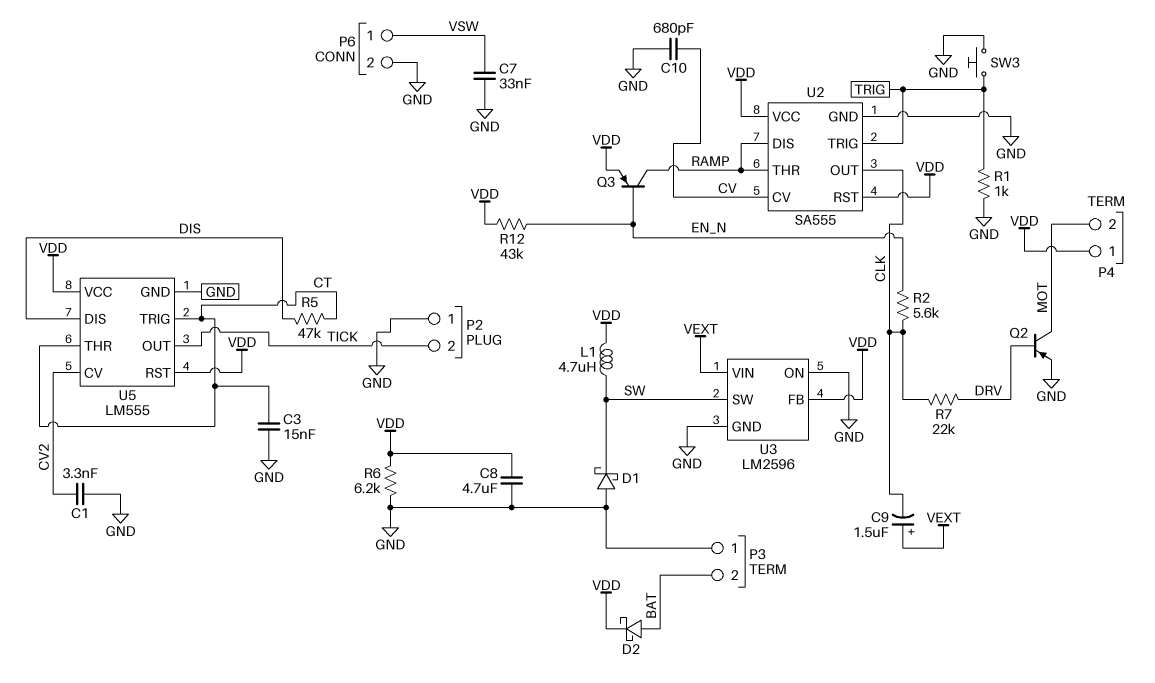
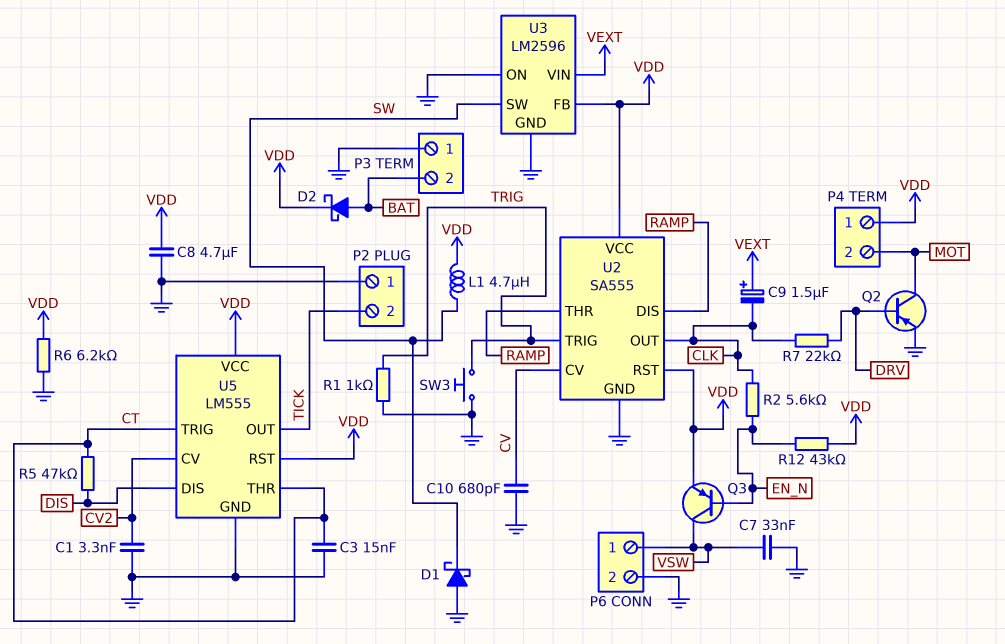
Q3: PNP (B EN_N, C RAMP, E VDD) -> PNP (B EN_N, C VSW, E VDD)

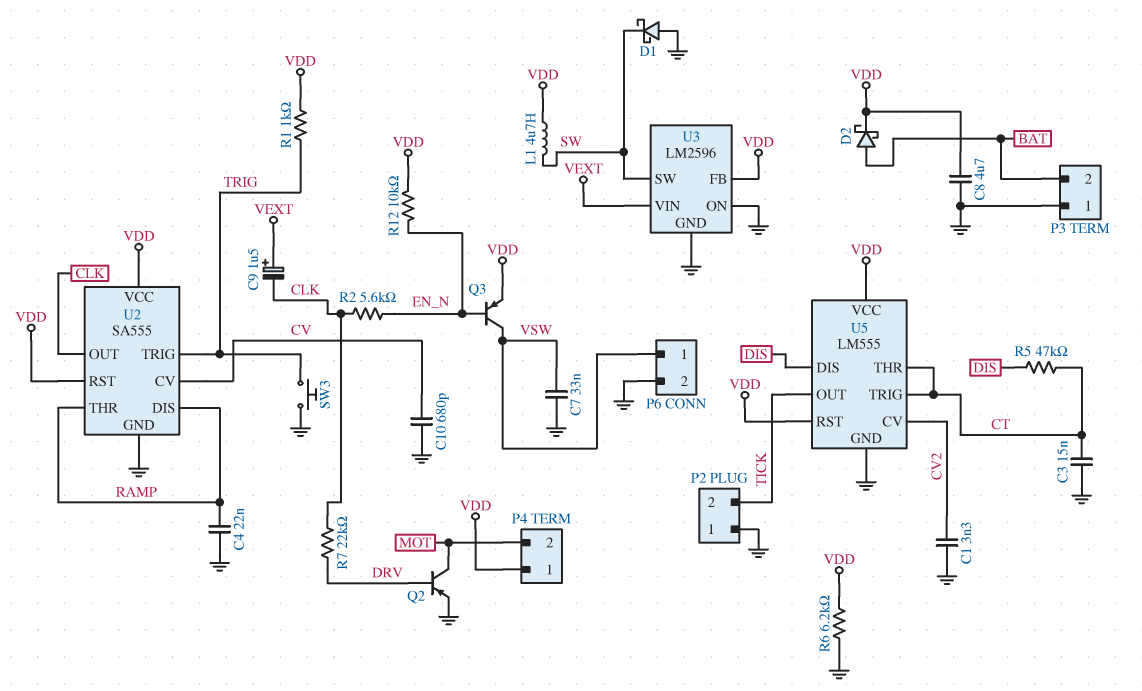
C4: none -> 22nF (GND, RAMP)
R1: 1k (GND, TRIG) -> 1k (TRIG, VDD)
R12: 43k (EN_N, VDD) -> 10k (EN_N, VDD)

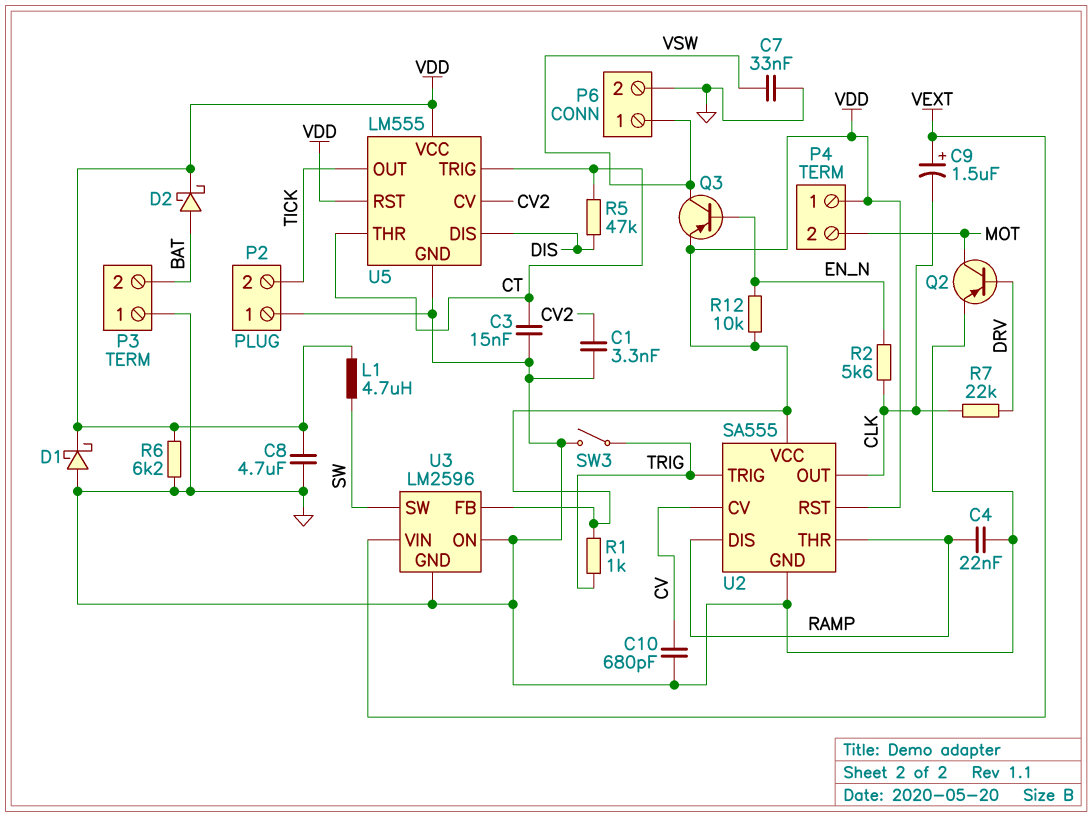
D1: schottky (A GND, K SW) -> schottky (A GND, K VDD)
SW3: button (GND, TRIG) -> switch (GND, TRIG)

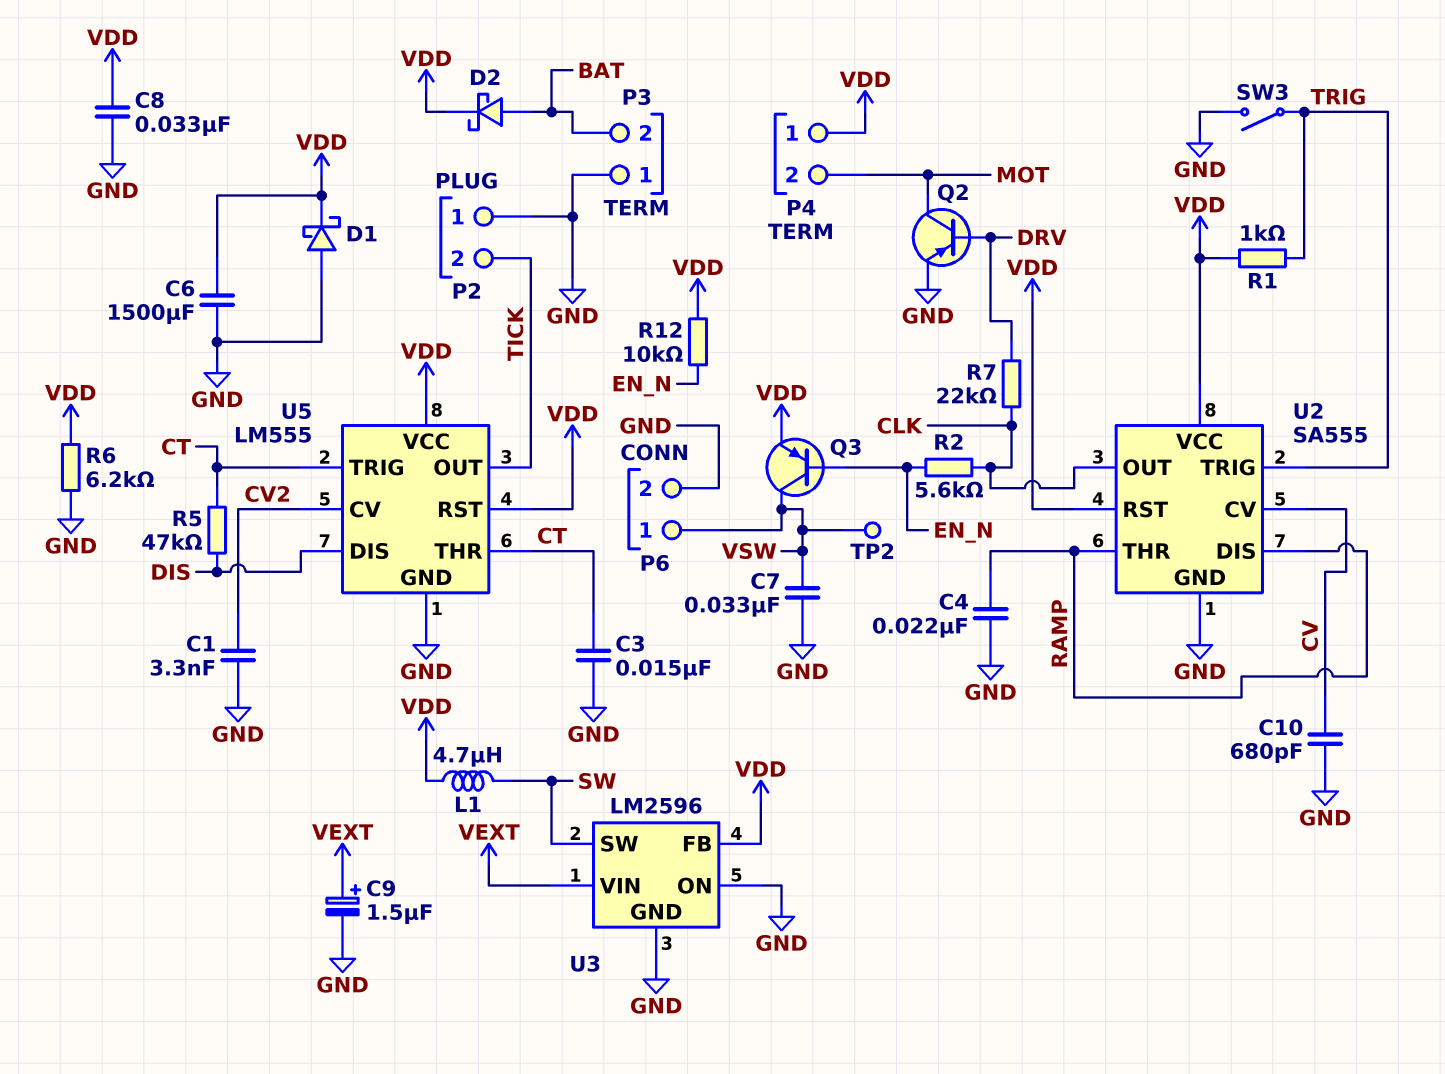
C6: none -> 1500uF (GND, VDD)
C8: 4.7uF (GND, VDD) -> 33nF (GND, VDD)
C9: 1.5uF (plus VEXT, minus CLK) -> 1.5uF (plus VEXT, minus GND)
TP2: none -> test point (VSW)

